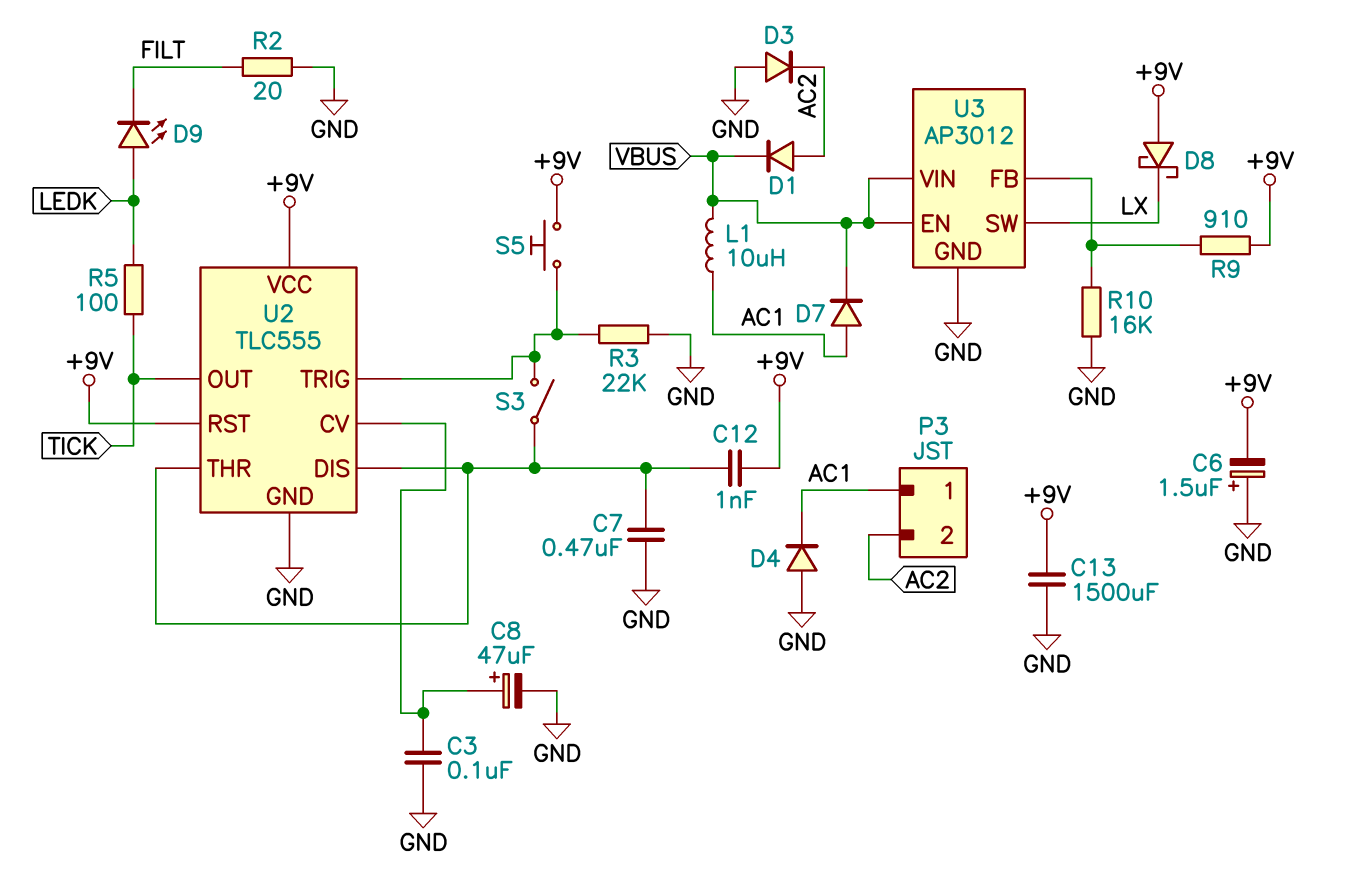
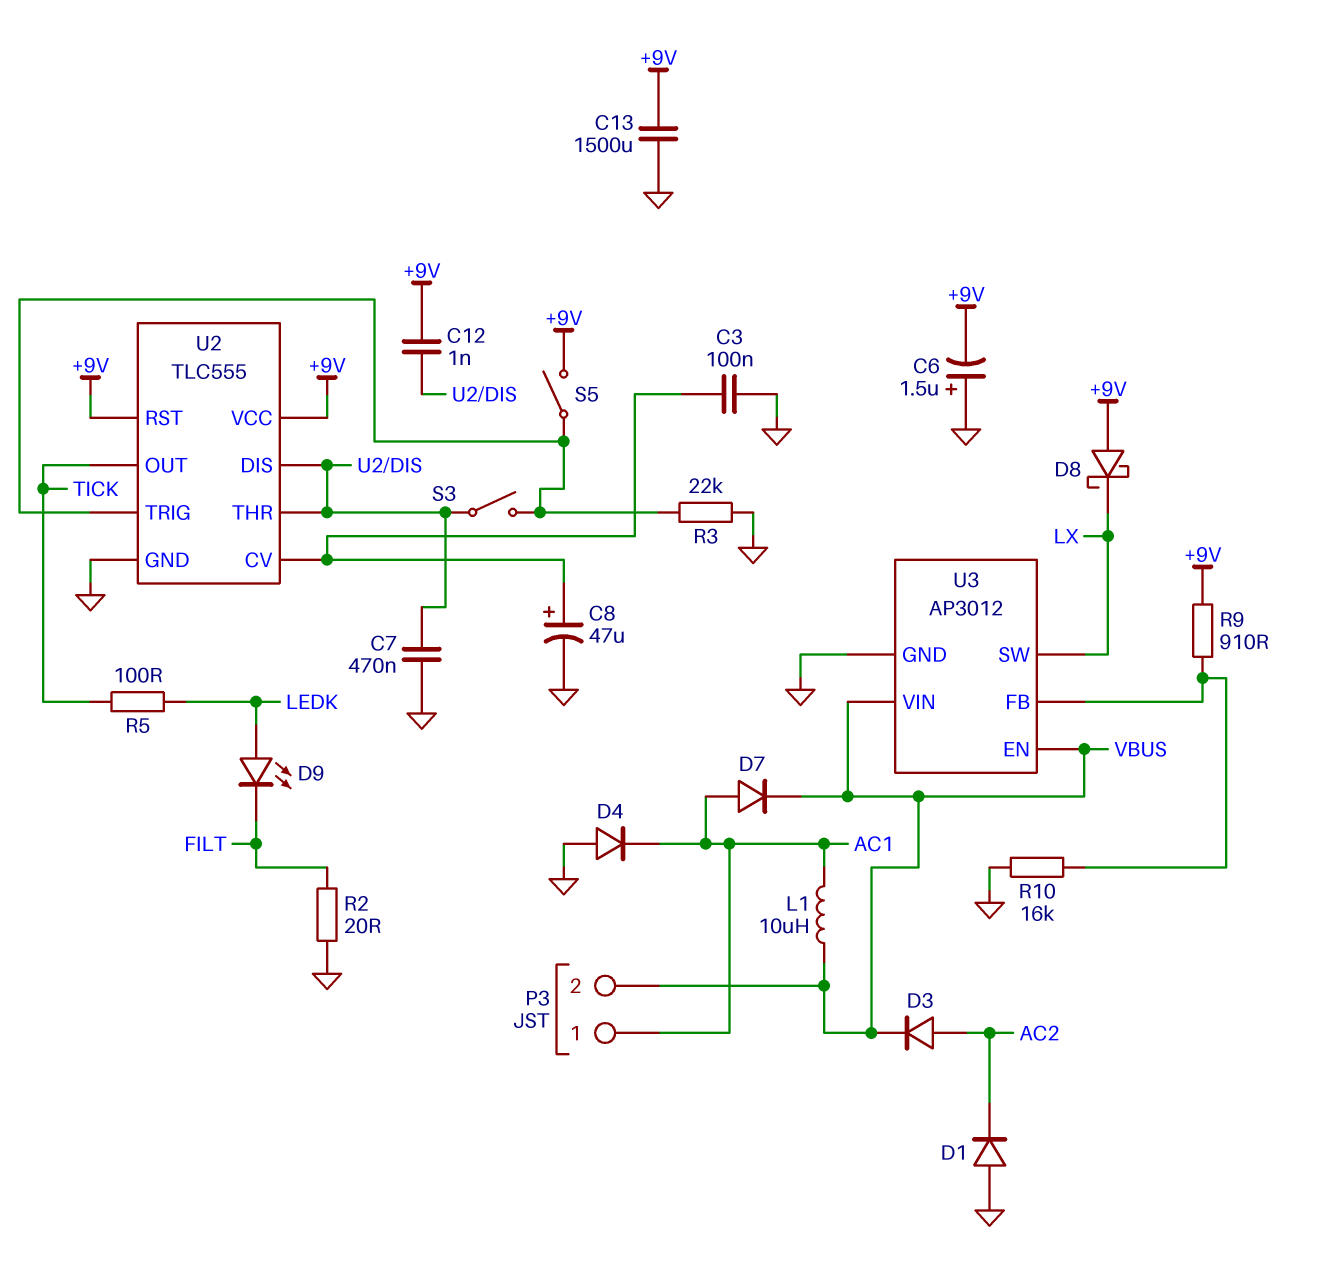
D1: diode (A AC2, K VBUS) -> diode (A GND, K AC2)
D3: diode (A GND, K AC2) -> diode (A AC2, K VBUS)
P3 pin 2: AC2 -> VBUS
S5: button (+9V, U2/TRIG) -> switch (+9V, U2/TRIG)

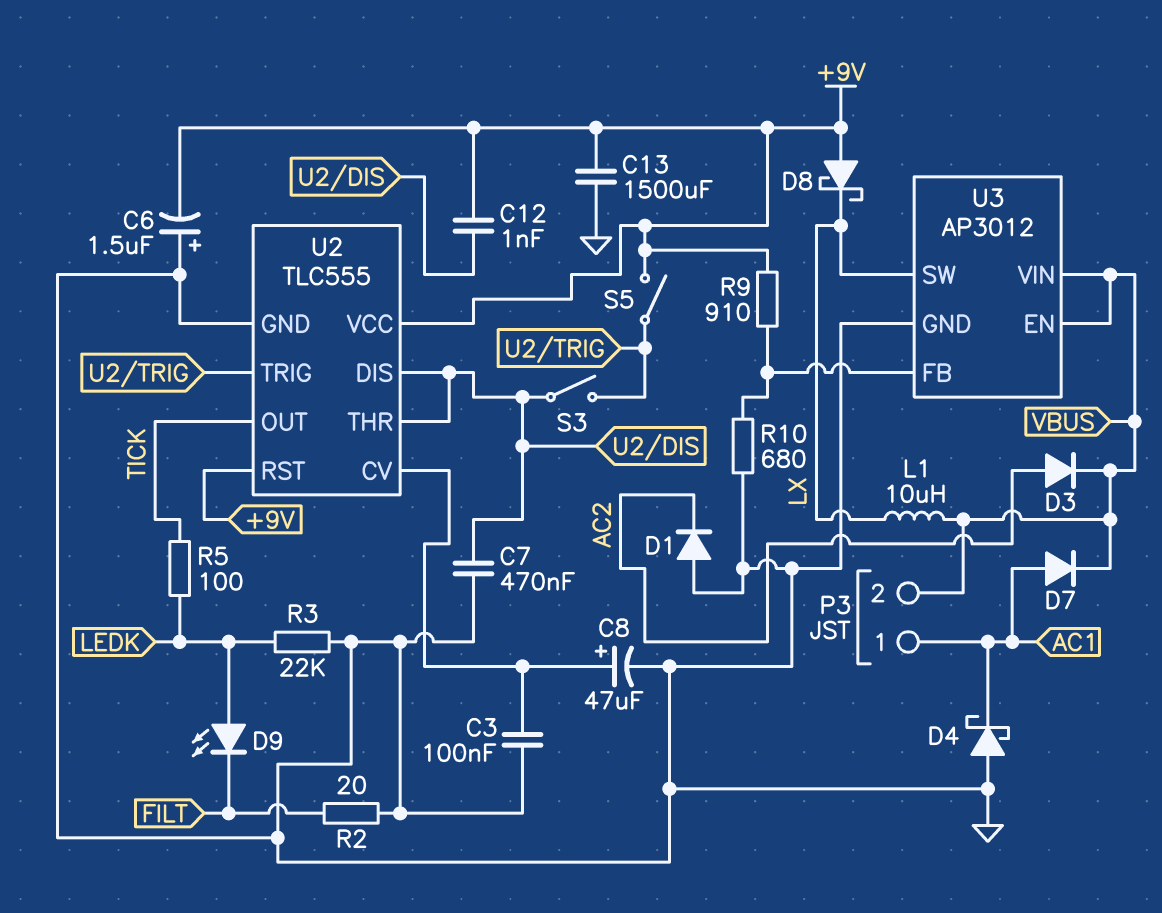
D4: diode (A GND, K AC1) -> schottky (A GND, K AC1)
L1: 10uH (AC1, VBUS) -> 10uH (LX, VBUS)
R3: 22k (GND, U2/TRIG) -> 22k (GND, LEDK)
R10: 16k (GND, U3/FB) -> 680 (GND, U3/FB)

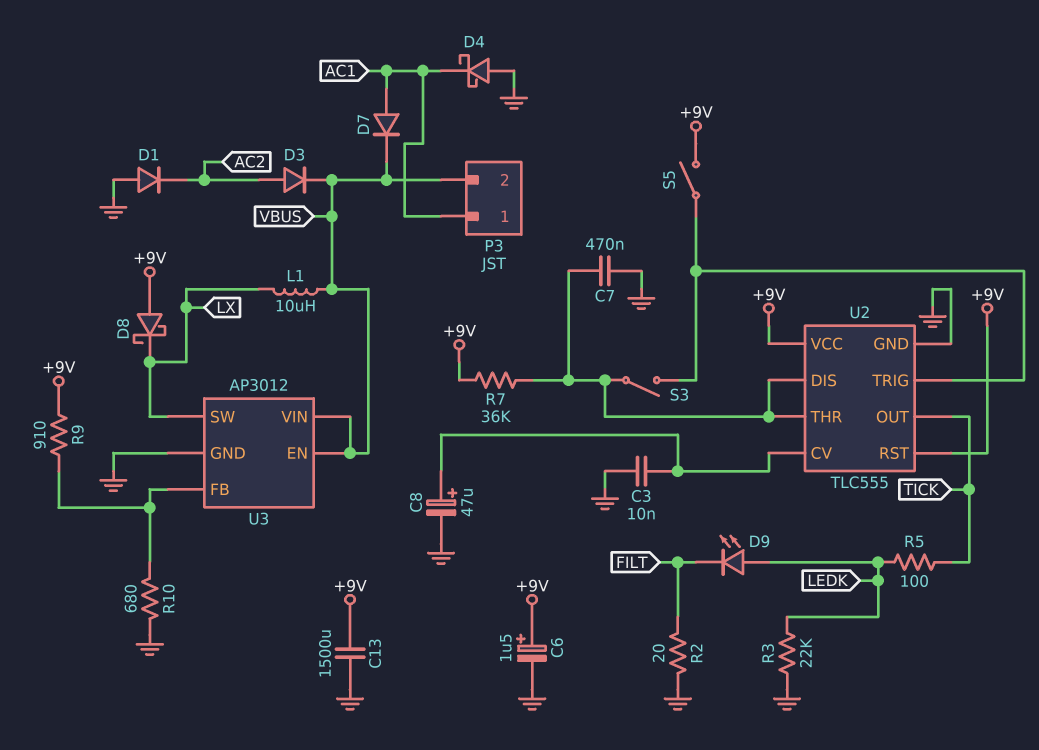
C3: 100nF (GND, U2/CV) -> 10nF (GND, U2/CV)
C6: 1.5uF (plus GND, minus +9V) -> 1.5uF (plus +9V, minus GND)
C12: 1nF (+9V, U2/DIS) -> none
R7: none -> 36k (+9V, U2/DIS)

